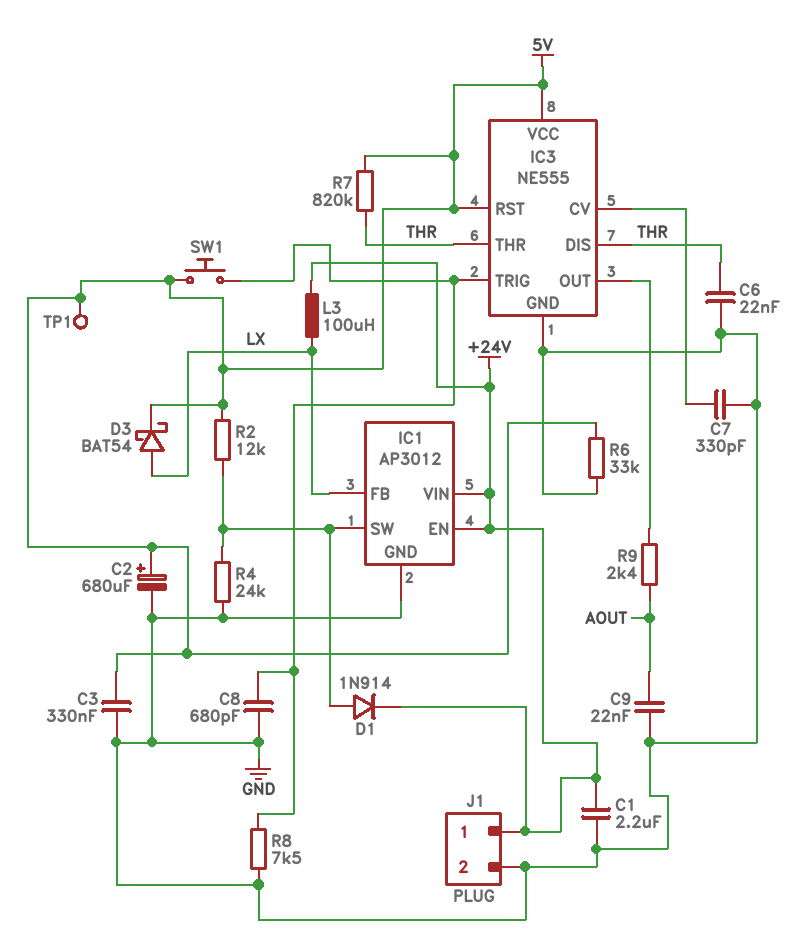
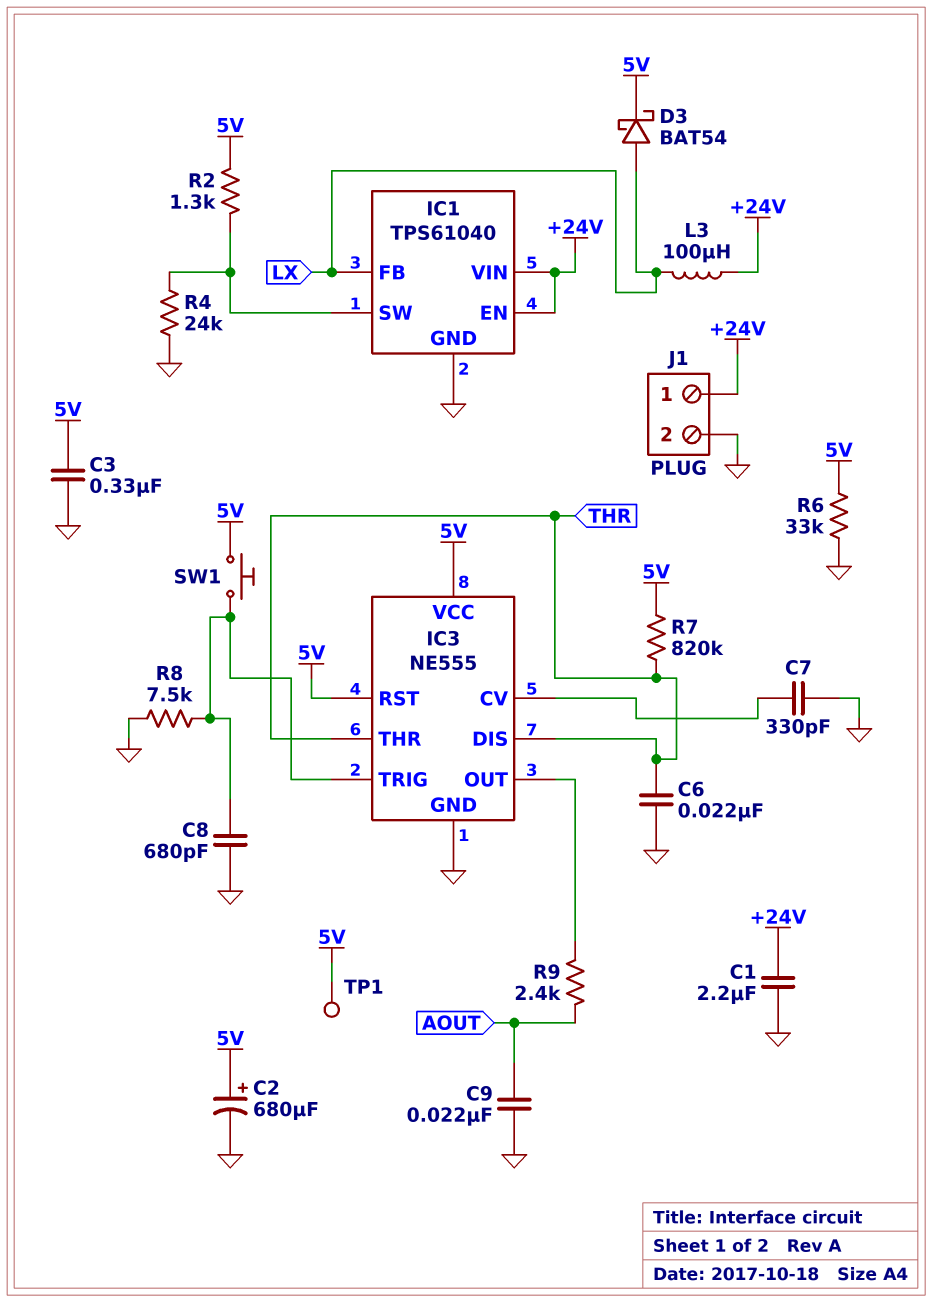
D1: diode 1N914 (A IC1/SW, K +24V) -> none
IC1: AP3012 -> TPS61040
R2: 12k (5V, IC1/SW) -> 1.3k (5V, IC1/SW)

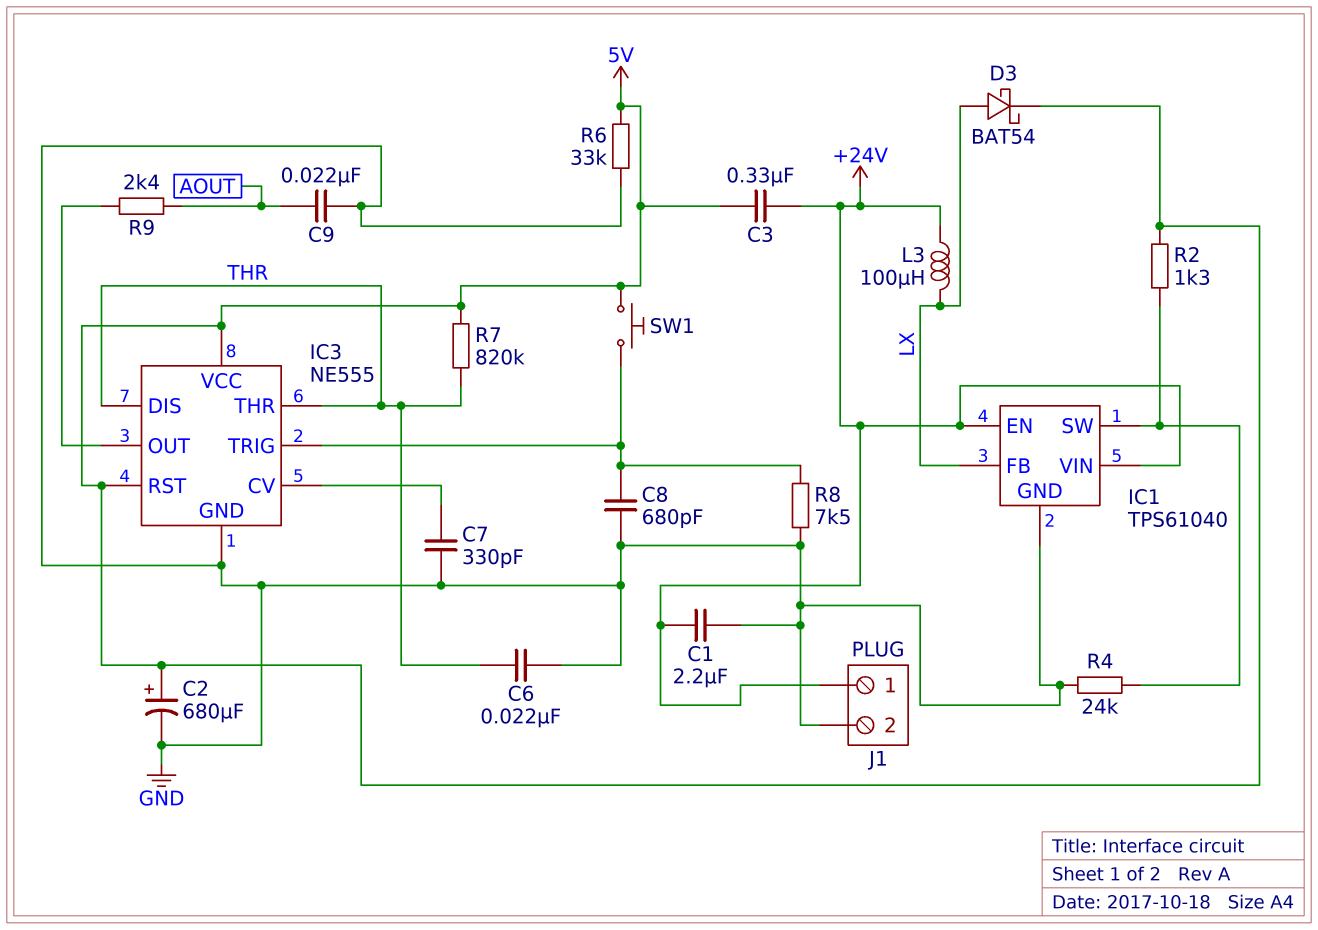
C3: 330nF (5V, GND) -> 330nF (+24V, 5V)
TP1: test point (5V) -> none

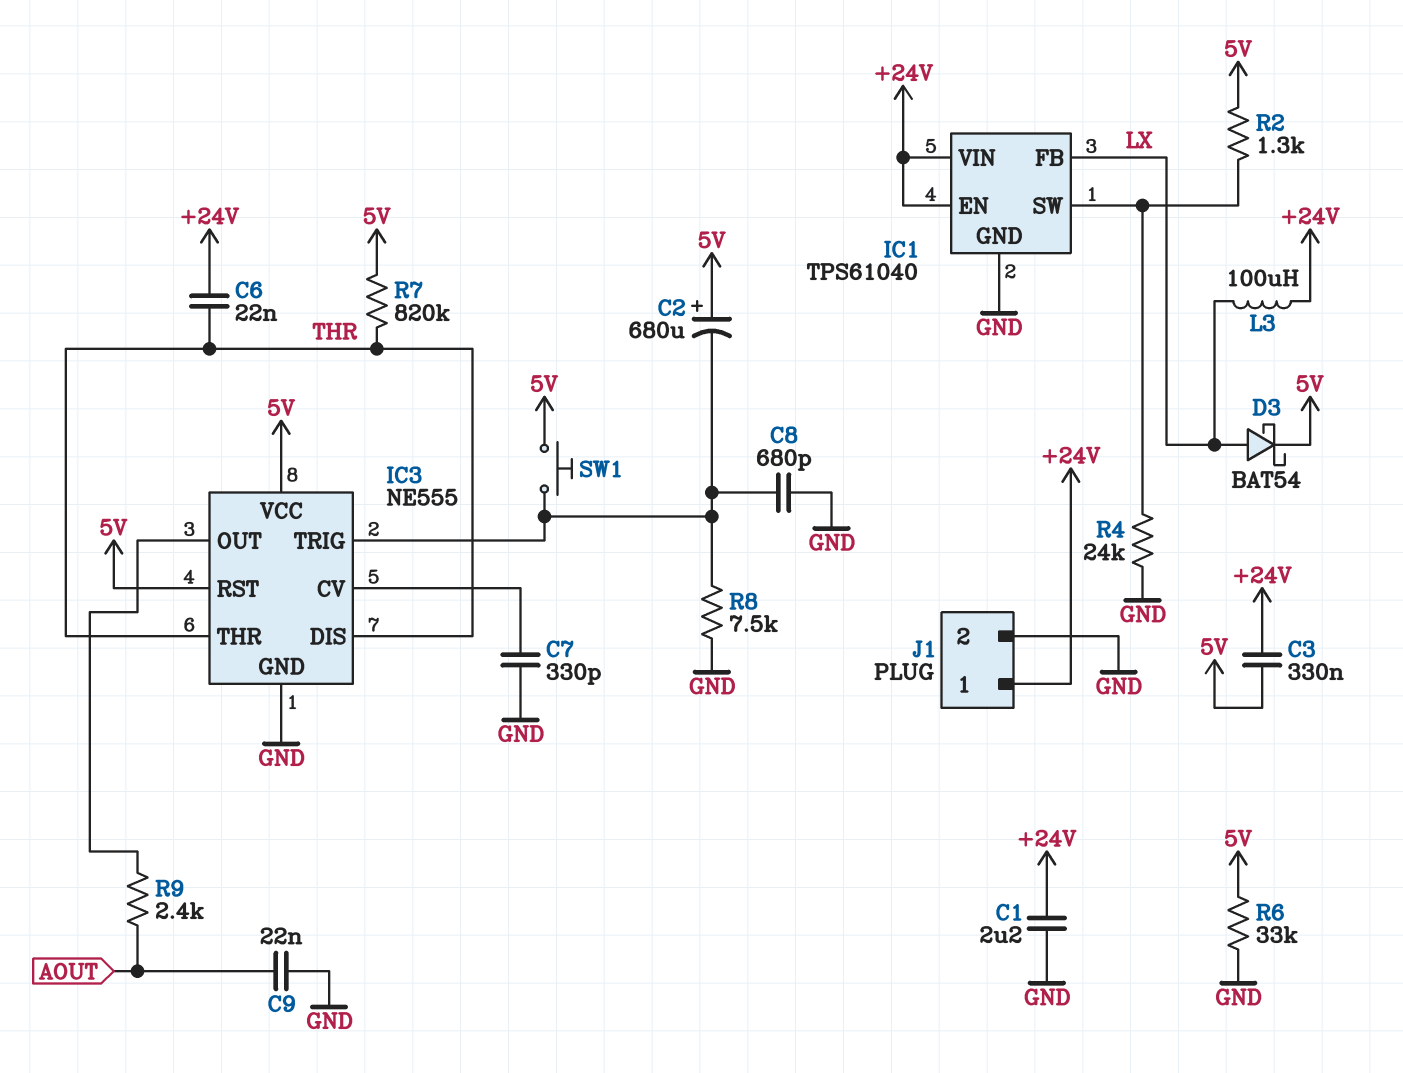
C2: 680uF (plus 5V, minus GND) -> 680uF (plus 5V, minus IC3/TRIG)
C6: 22nF (GND, THR) -> 22nF (+24V, THR)

